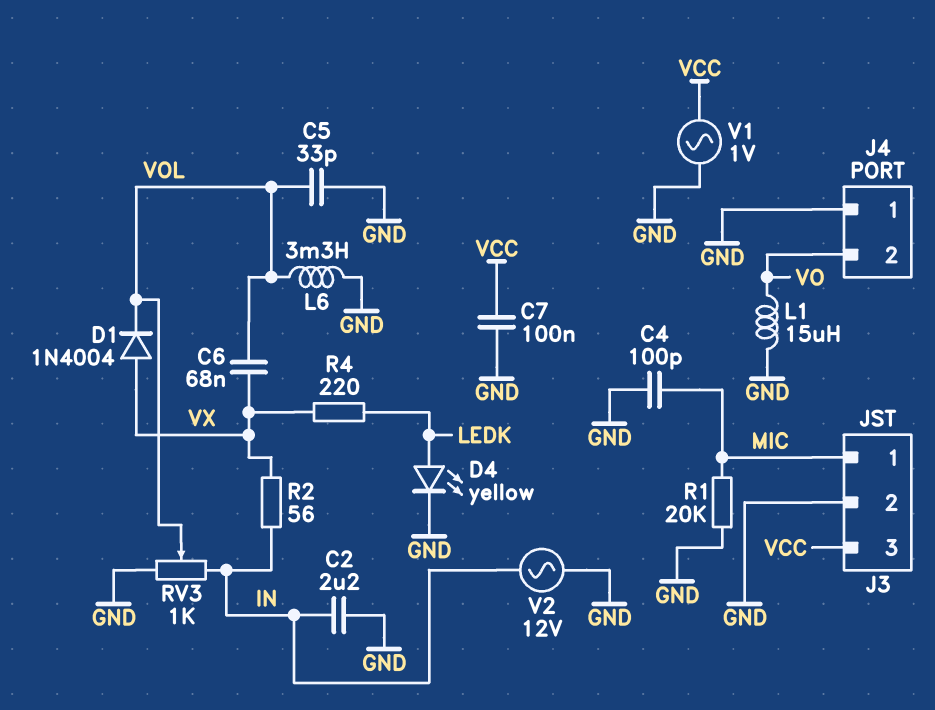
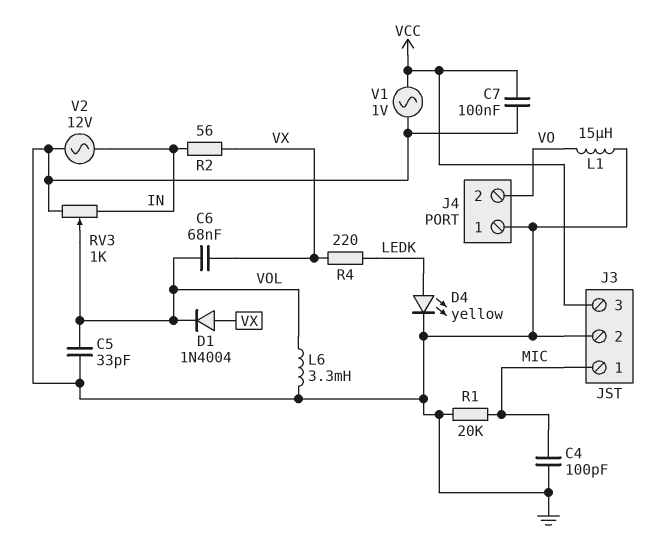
C2: 2.2uF (GND, IN) -> none

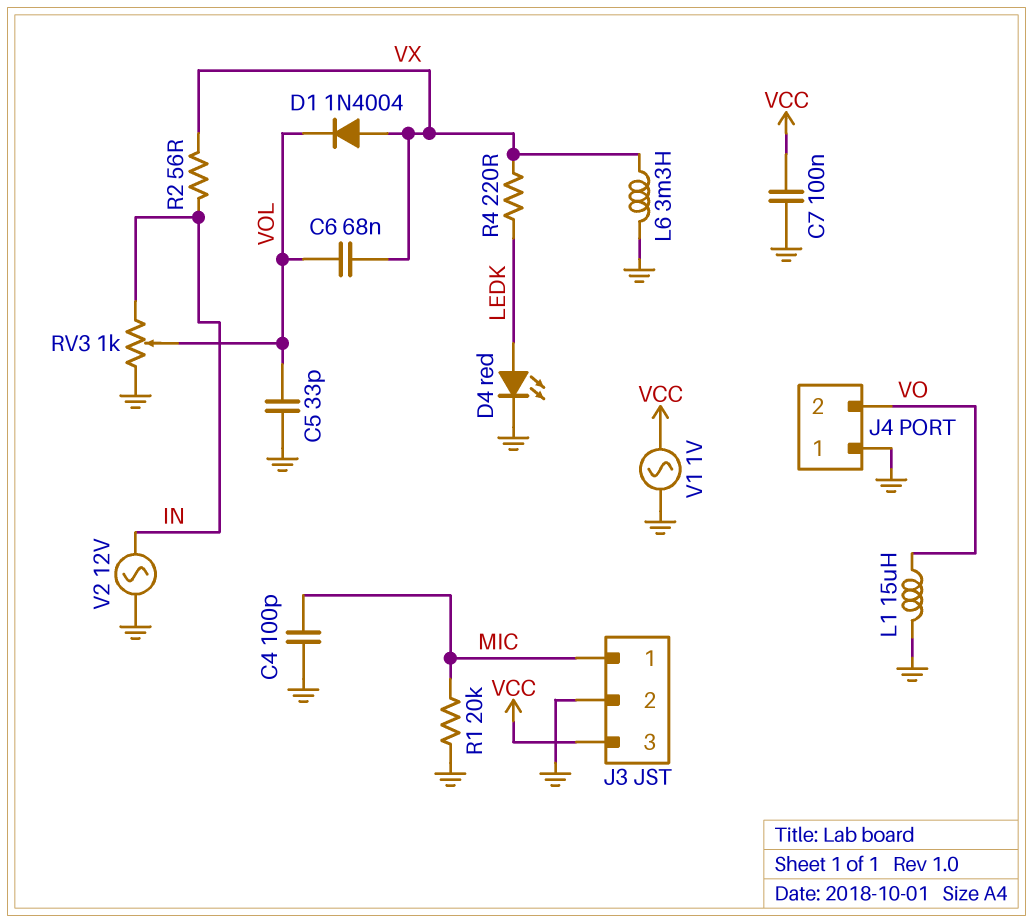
D4: LED yellow (A LEDK, K GND) -> LED red (A LEDK, K GND)
L6: 3.3mH (GND, VOL) -> 3.3mH (GND, VX)

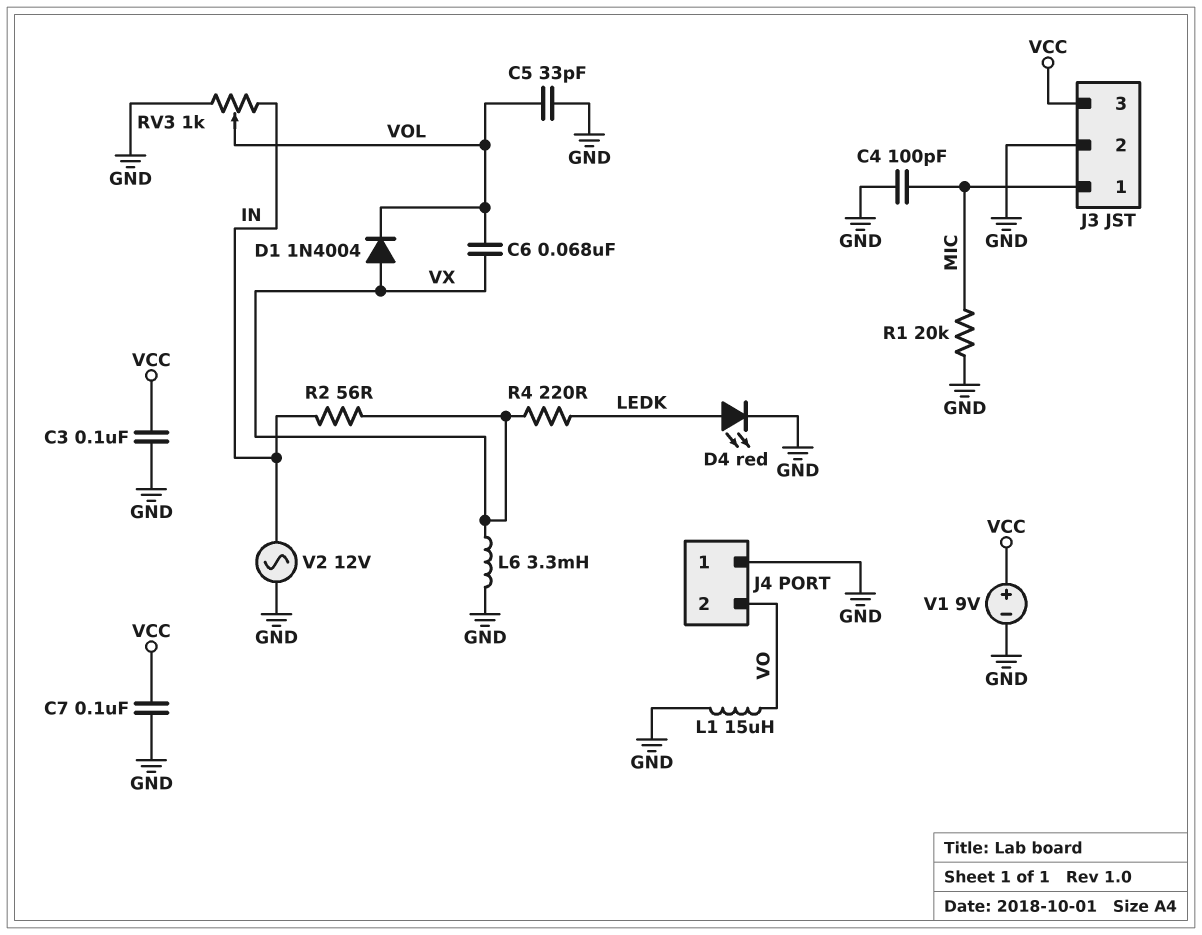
C3: none -> 100nF (GND, VCC)
V1: AC 1V (GND, VCC) -> 9V (plus VCC, minus GND)

